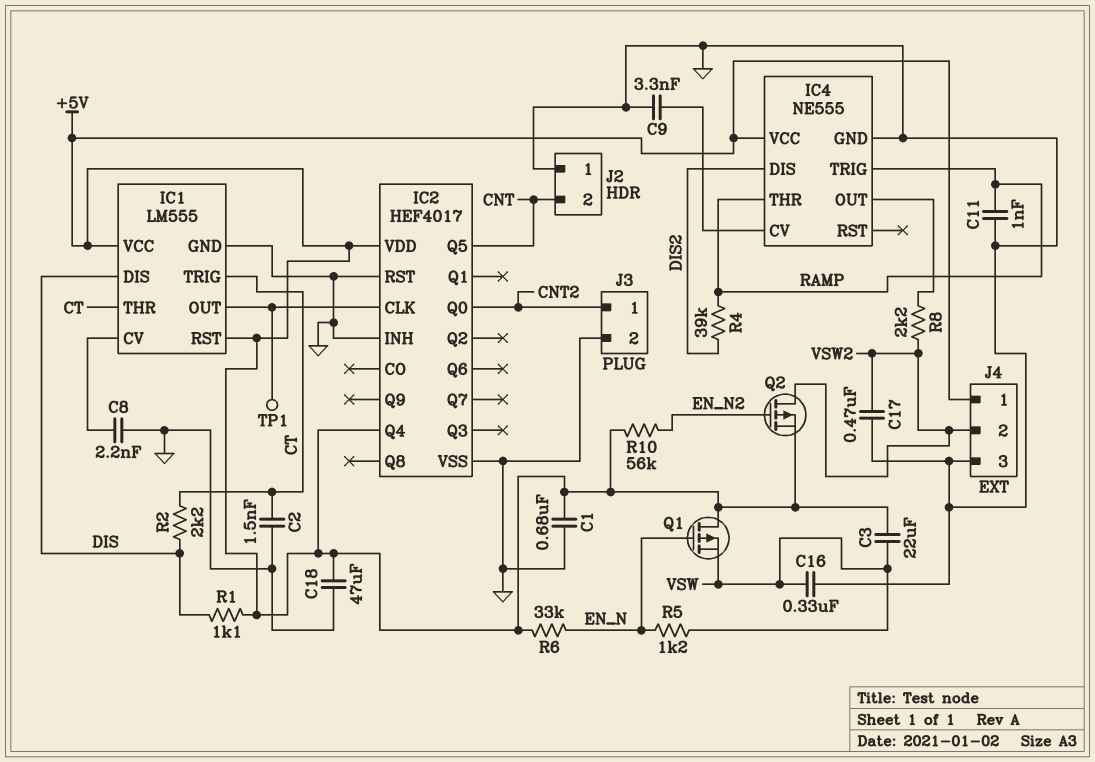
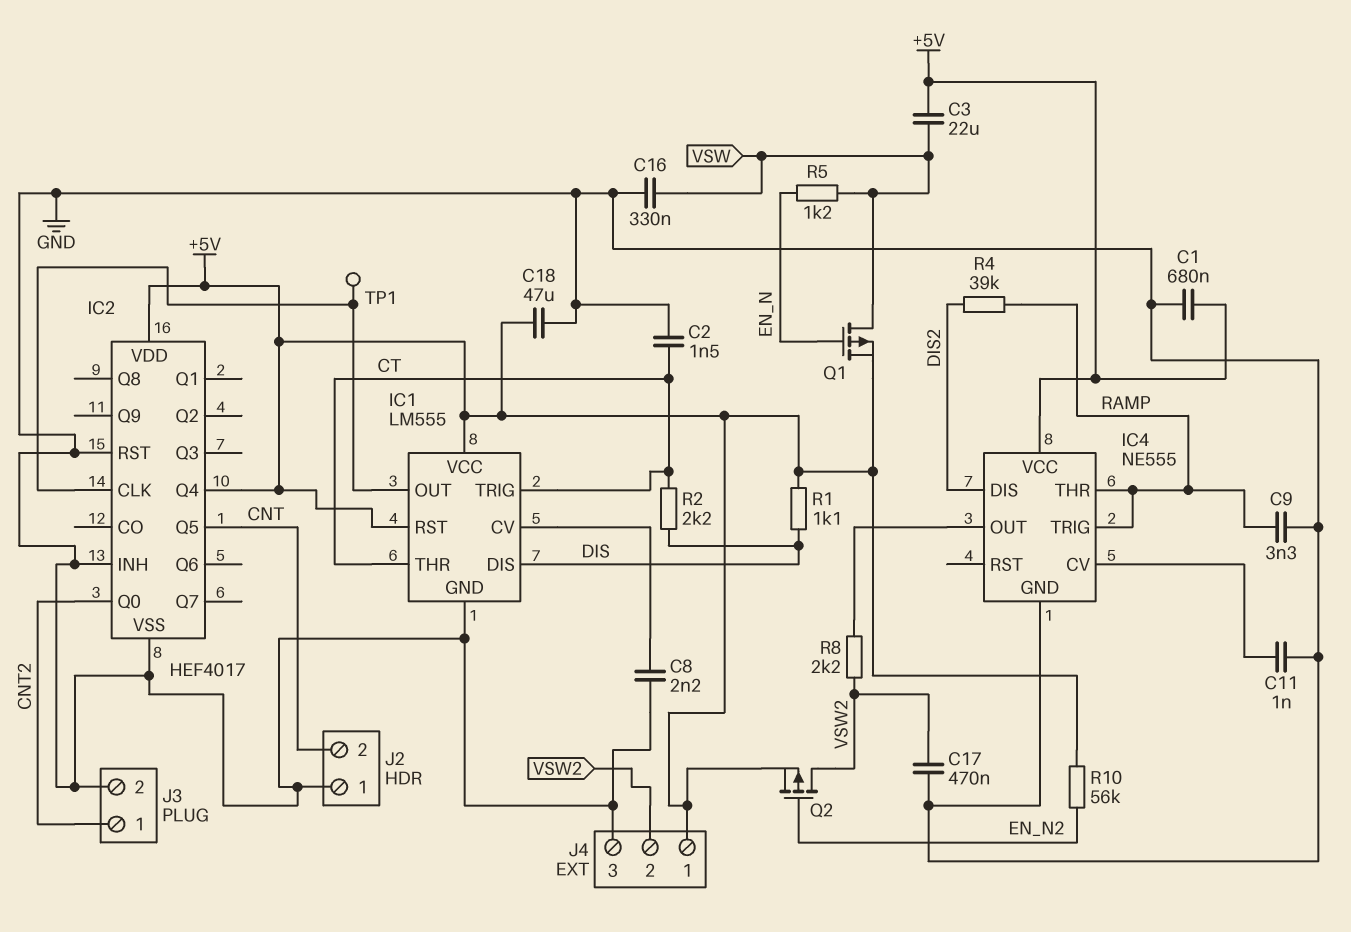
C9: 3.3nF (GND, IC4/CV) -> 3.3nF (GND, RAMP)
C11: 1nF (GND, RAMP) -> 1nF (GND, IC4/CV)
Q1: PMOS (G EN_N, D +5V, S VSW) -> PMOS (G EN_N, D VSW, S +5V)
R6: 33k (+5V, EN_N) -> none

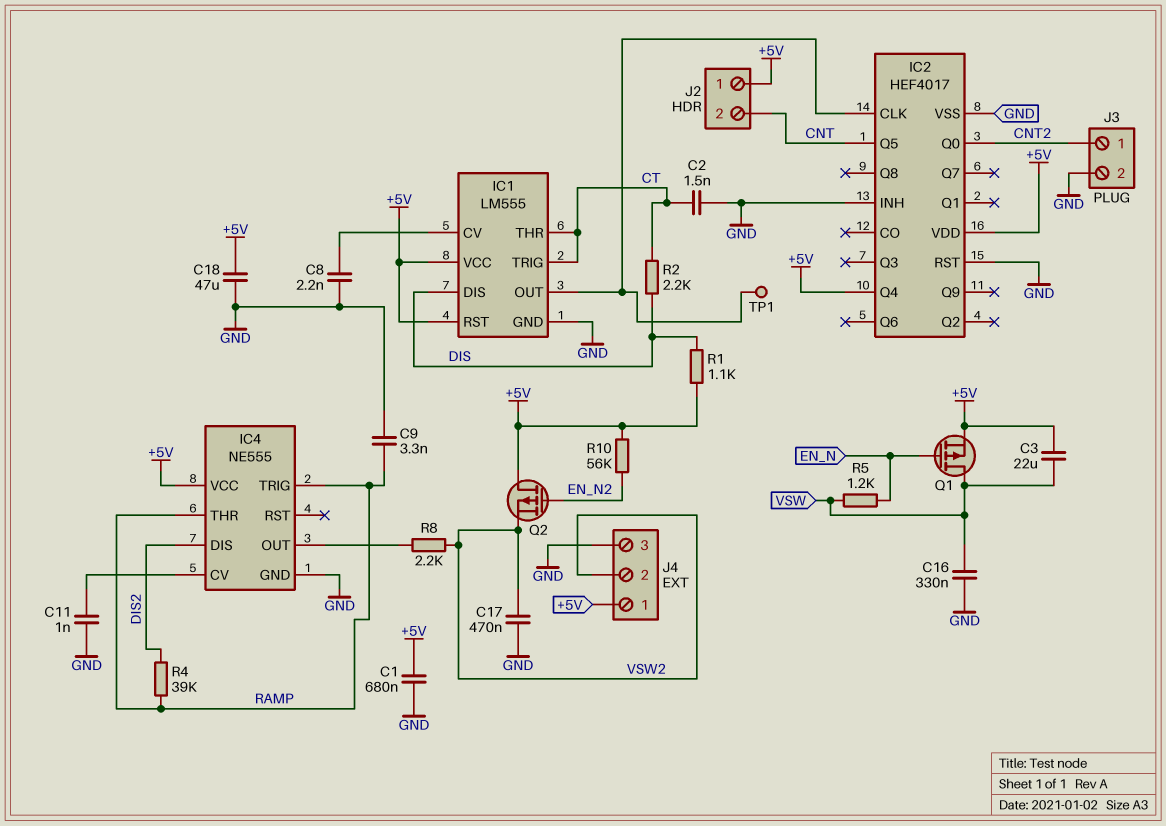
J2 pin 1: GND -> +5V
Q2: PMOS (G EN_N2, D VSW2, S +5V) -> PMOS (G EN_N2, D +5V, S VSW2)

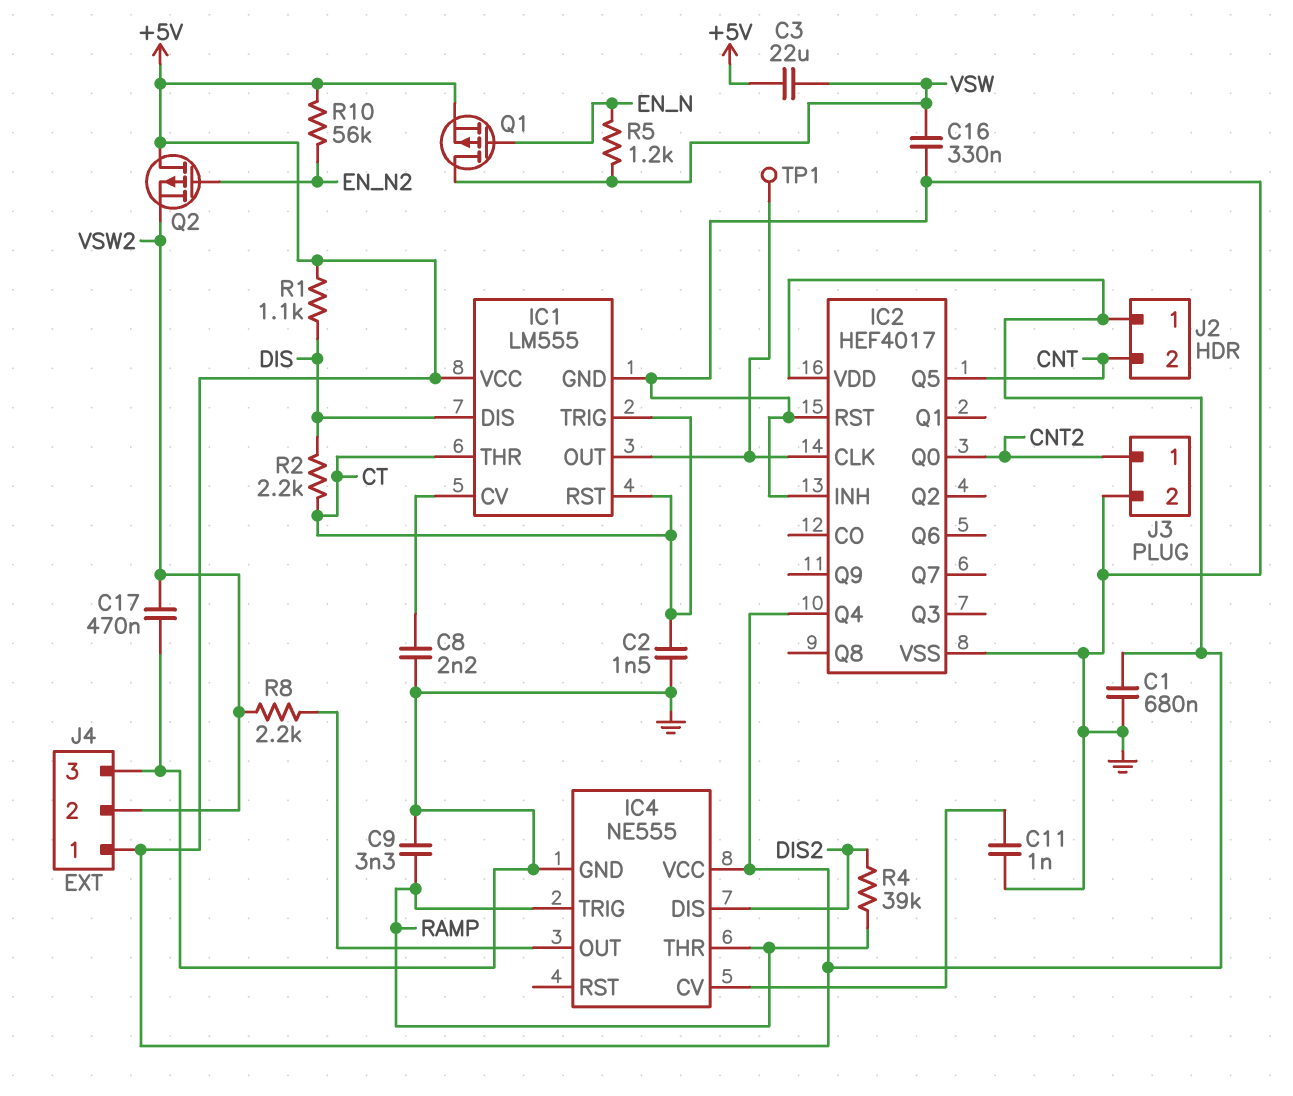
C18: 47uF (+5V, GND) -> none
IC1 pin RST: +5V -> CT

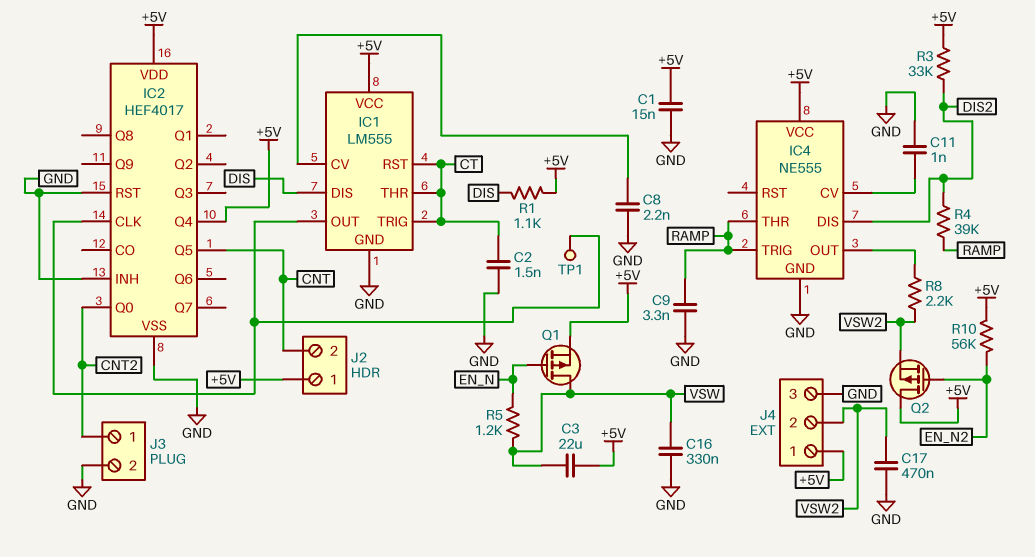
C1: 680nF (+5V, GND) -> 15nF (+5V, GND)
R2: 2.2k (CT, DIS) -> none
R3: none -> 33k (+5V, DIS2)

